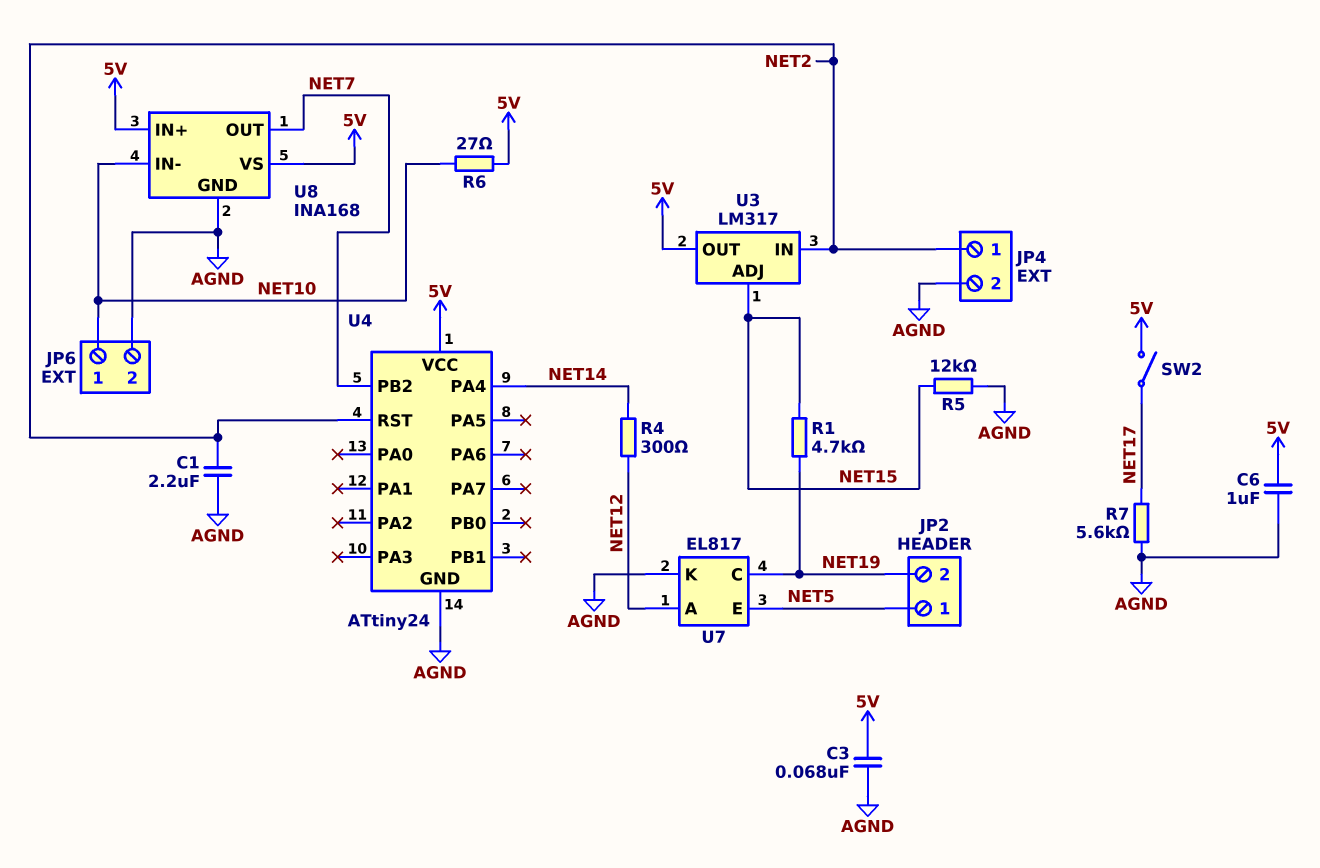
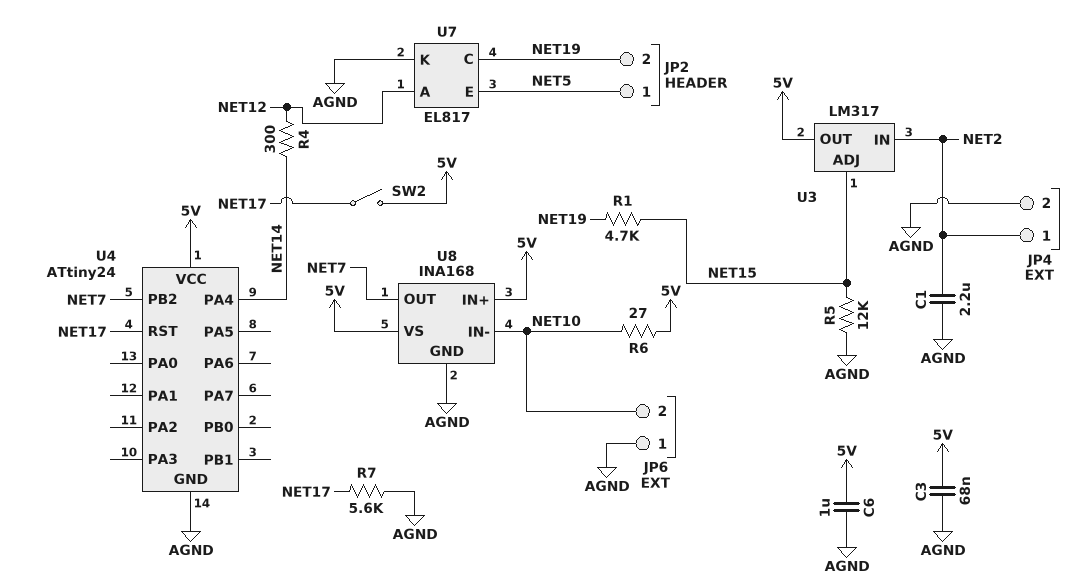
JP6 pin 1: NET10 -> AGND
JP6 pin 2: AGND -> NET10
U4 pin RST: NET2 -> NET17

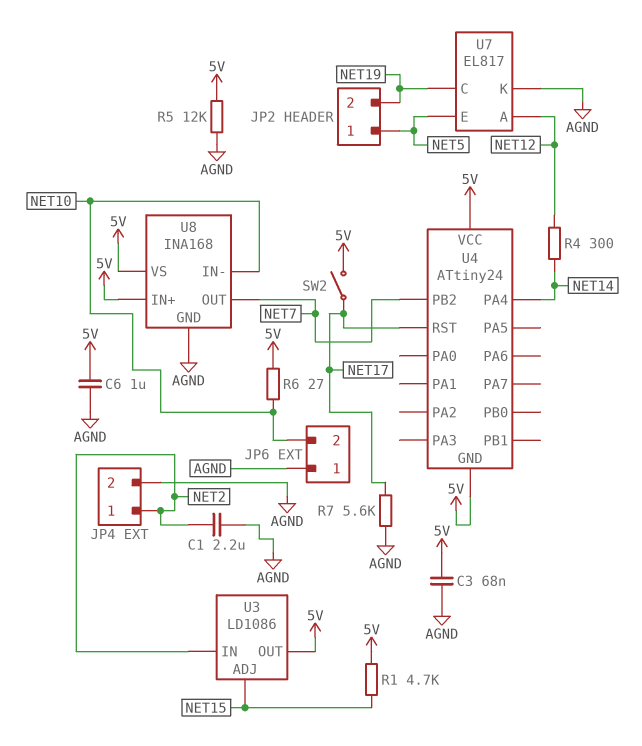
R1: 4.7k (NET15, NET19) -> 4.7k (5V, NET15)
R5: 12k (AGND, NET15) -> 12k (5V, AGND)
U3: LM317 -> LD1086
U4 pin GND: AGND -> 5V

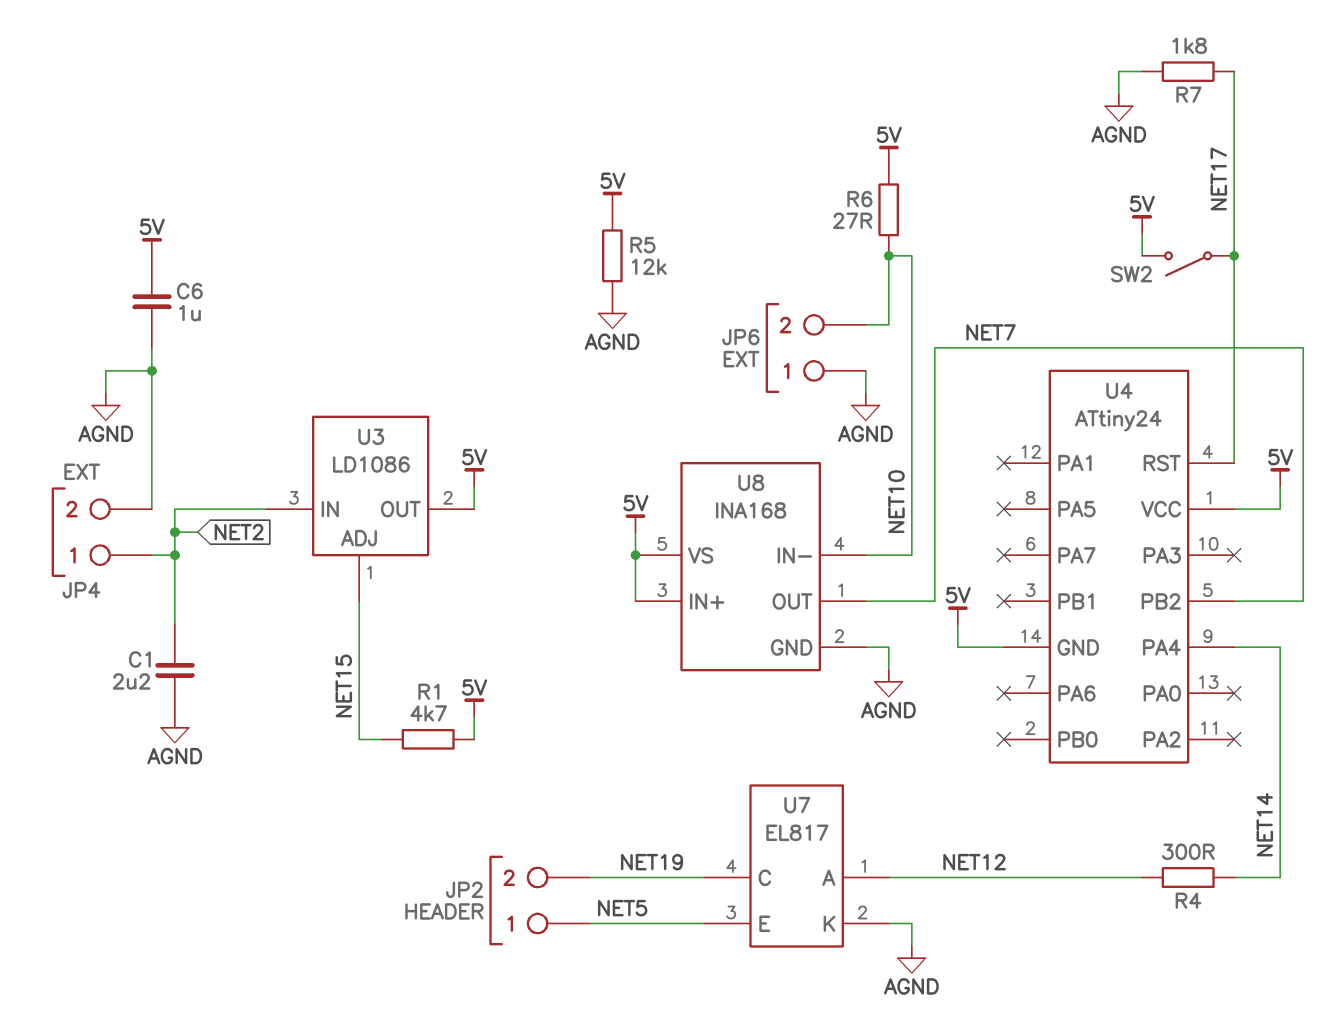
C3: 68nF (5V, AGND) -> none
R7: 5.6k (AGND, NET17) -> 1.8k (AGND, NET17)

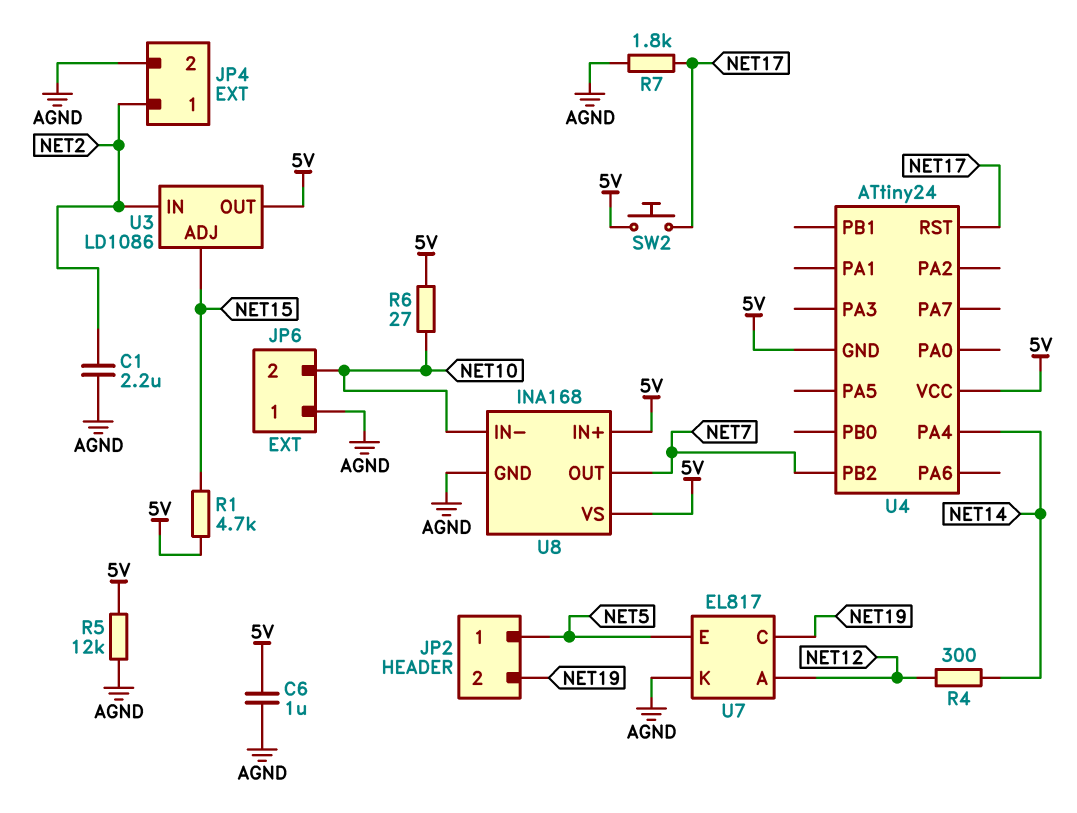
SW2: switch (5V, NET17) -> button (5V, NET17)

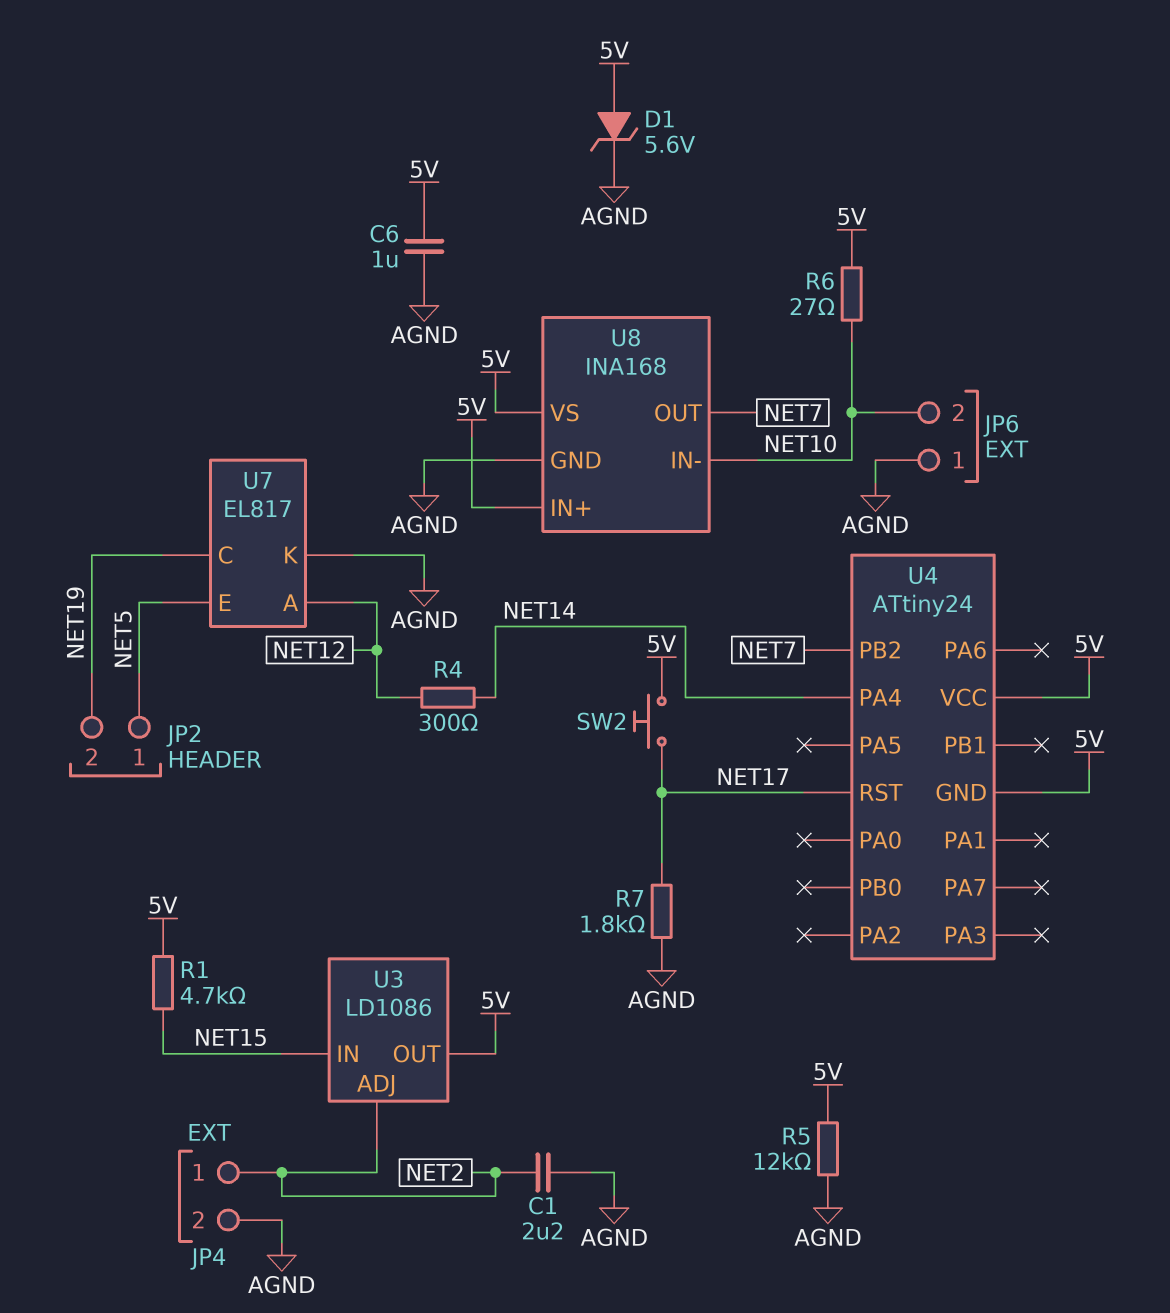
D1: none -> zener 5.6V (A 5V, K AGND)
U3 pin ADJ: NET15 -> NET2
U3 pin IN: NET2 -> NET15

